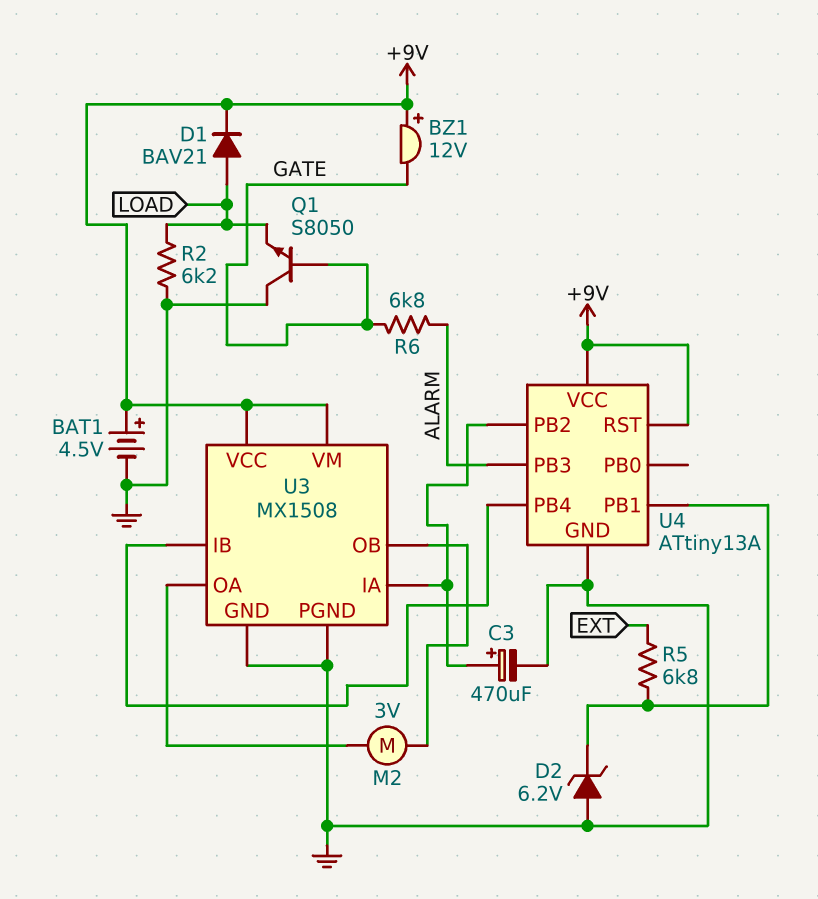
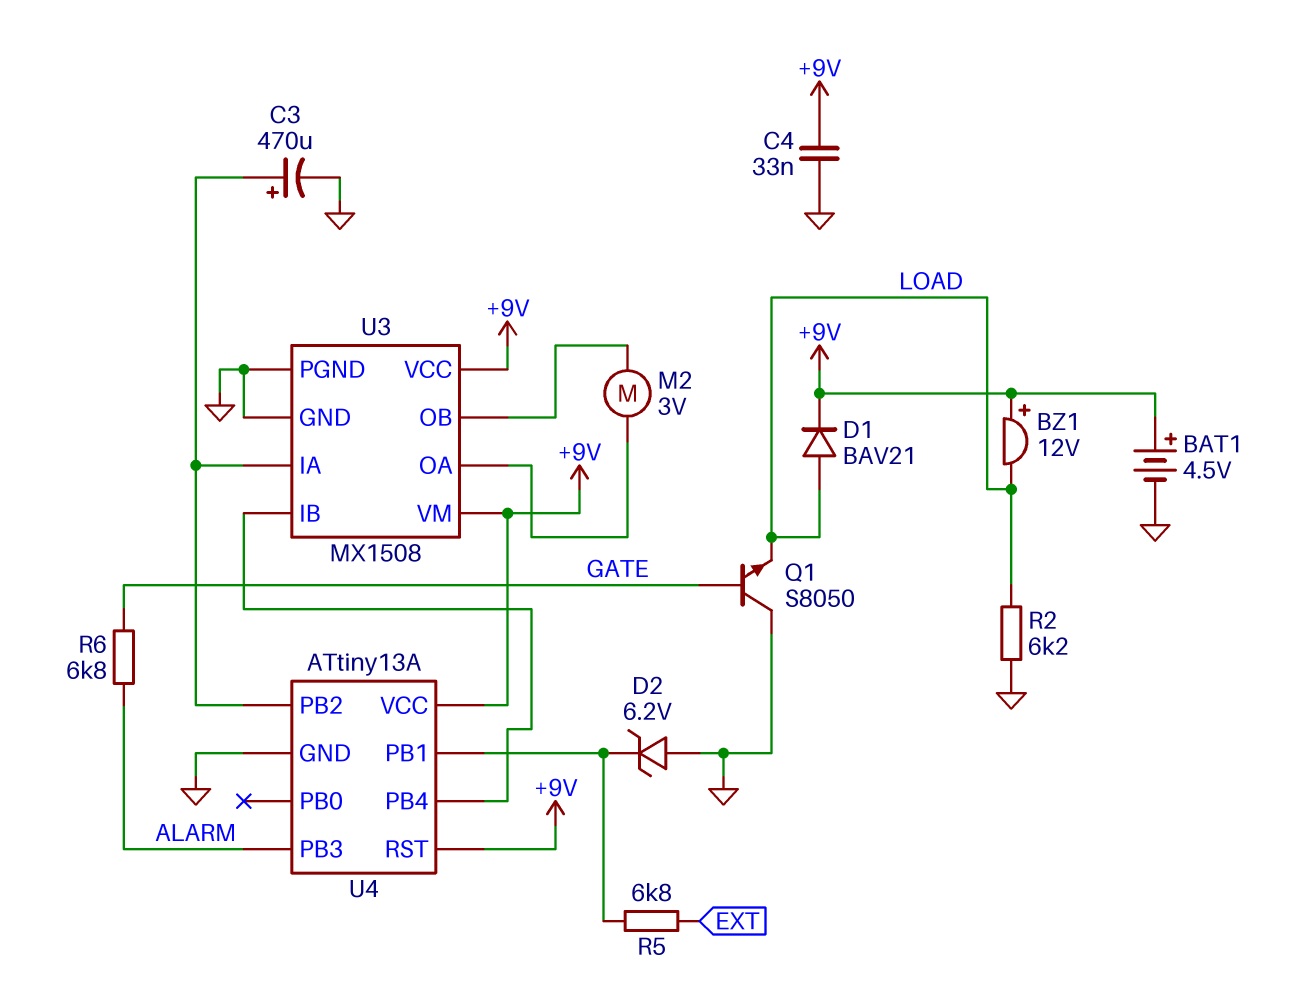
BZ1: buzzer 12V (plus +9V, minus GATE) -> buzzer 12V (plus +9V, minus LOAD)
C4: none -> 33nF (+9V, GND)

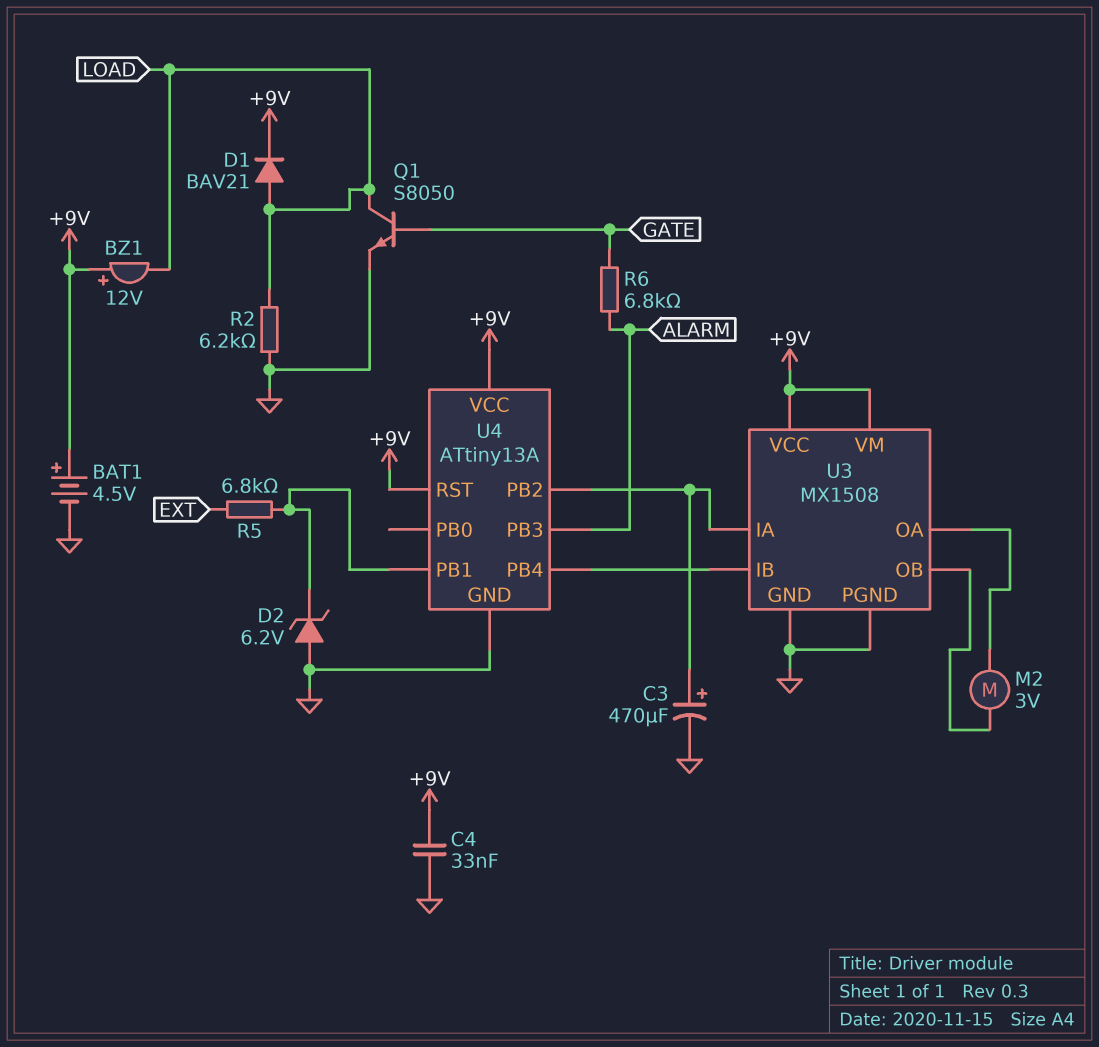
Q1: NPN S8050 (B GATE, C GND, E LOAD) -> NPN S8050 (B GATE, C LOAD, E GND)

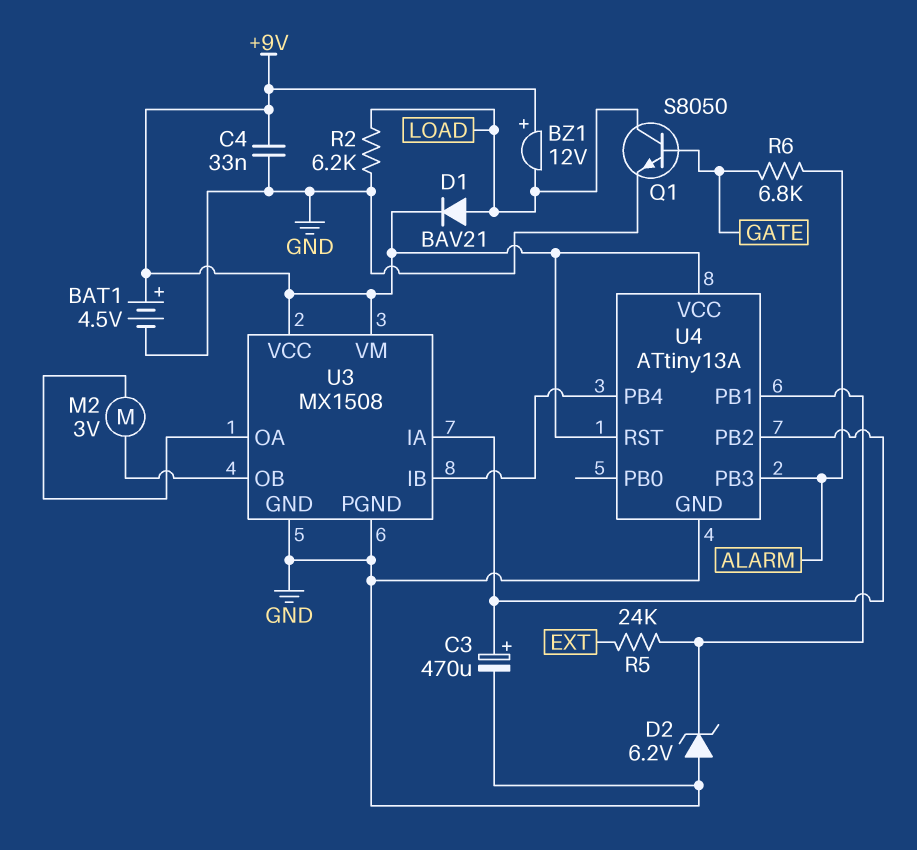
R5: 6.8k (EXT, U4/PB1) -> 24k (EXT, U4/PB1)

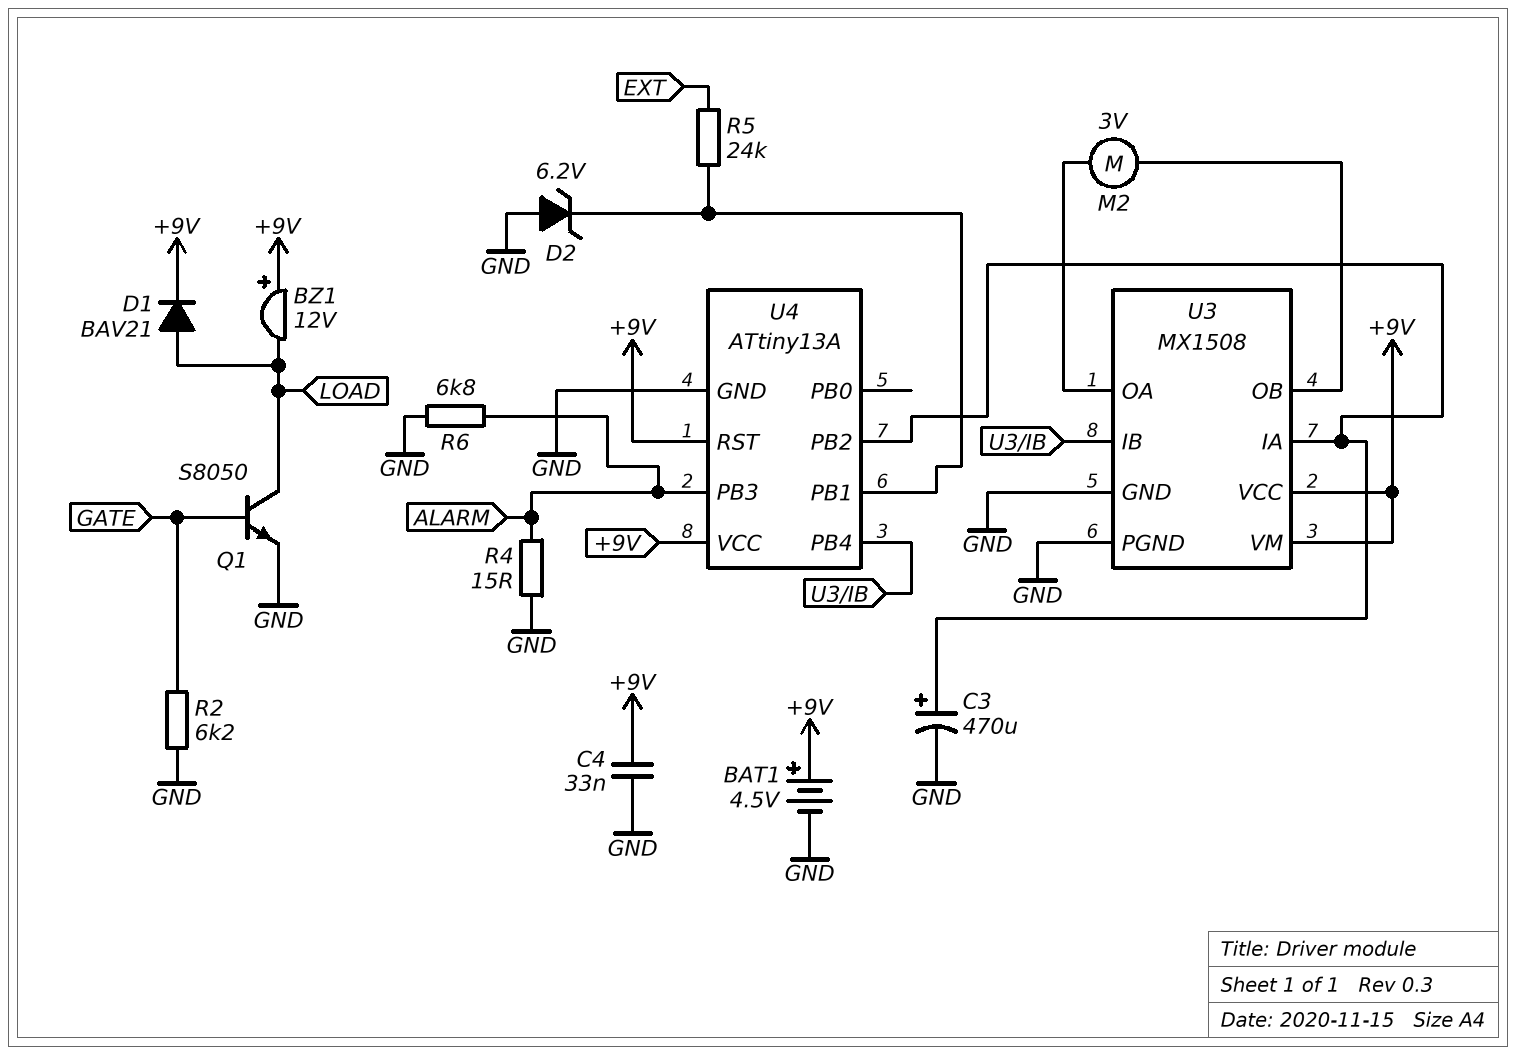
R2: 6.2k (GND, LOAD) -> 6.2k (GATE, GND)
R4: none -> 15 (ALARM, GND)
R6: 6.8k (ALARM, GATE) -> 6.8k (ALARM, GND)

